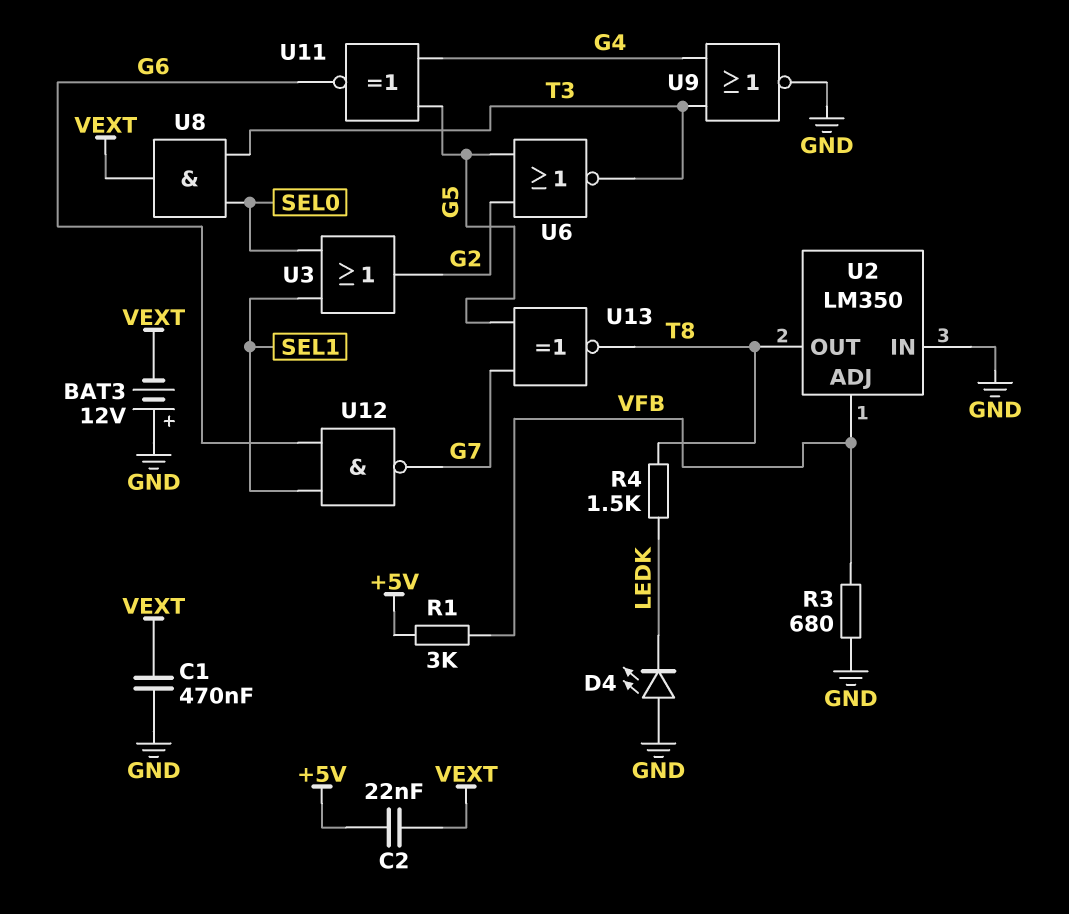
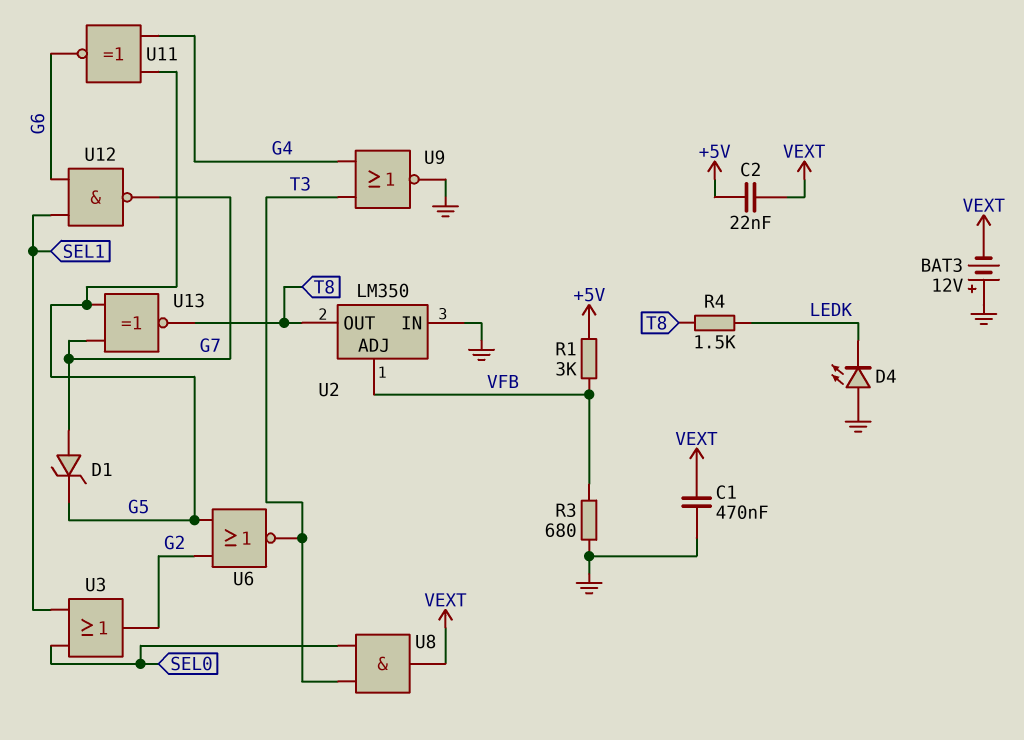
D1: none -> zener (A G7, K G5)

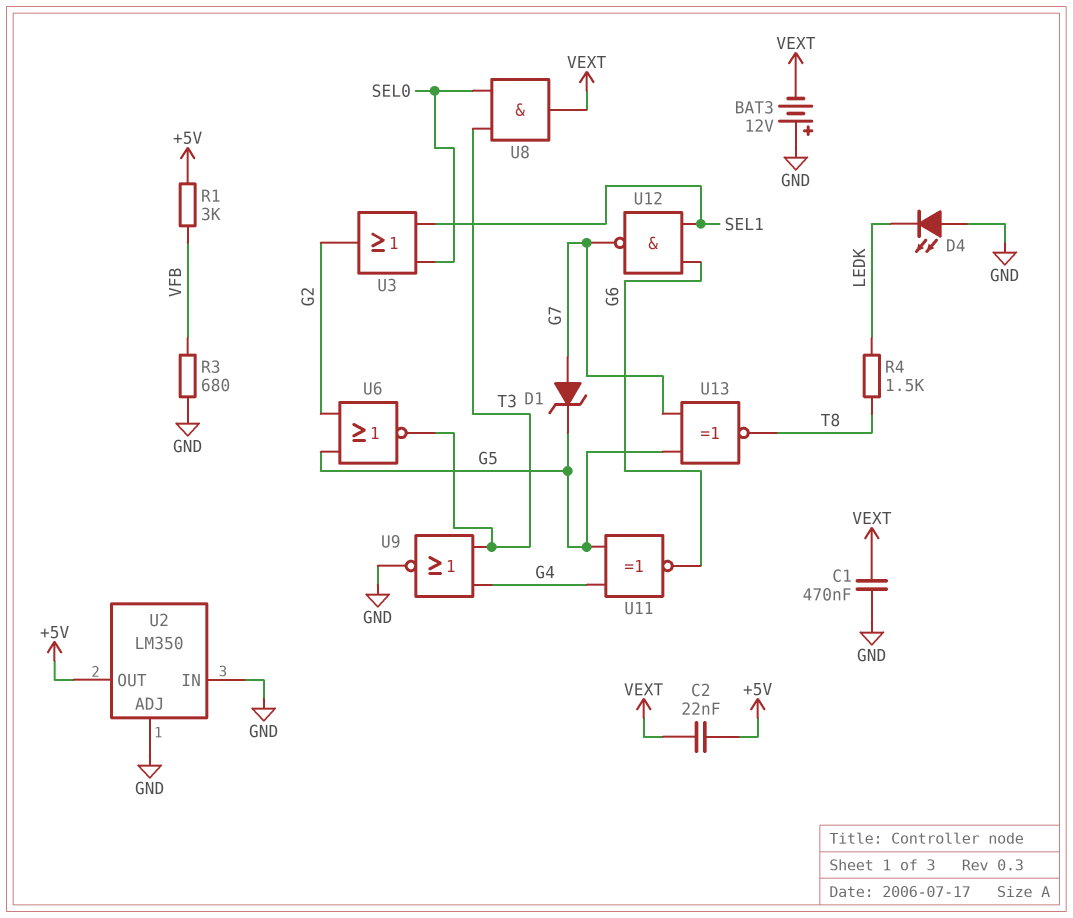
U2 pin ADJ: VFB -> GND
U2 pin OUT: T8 -> +5V

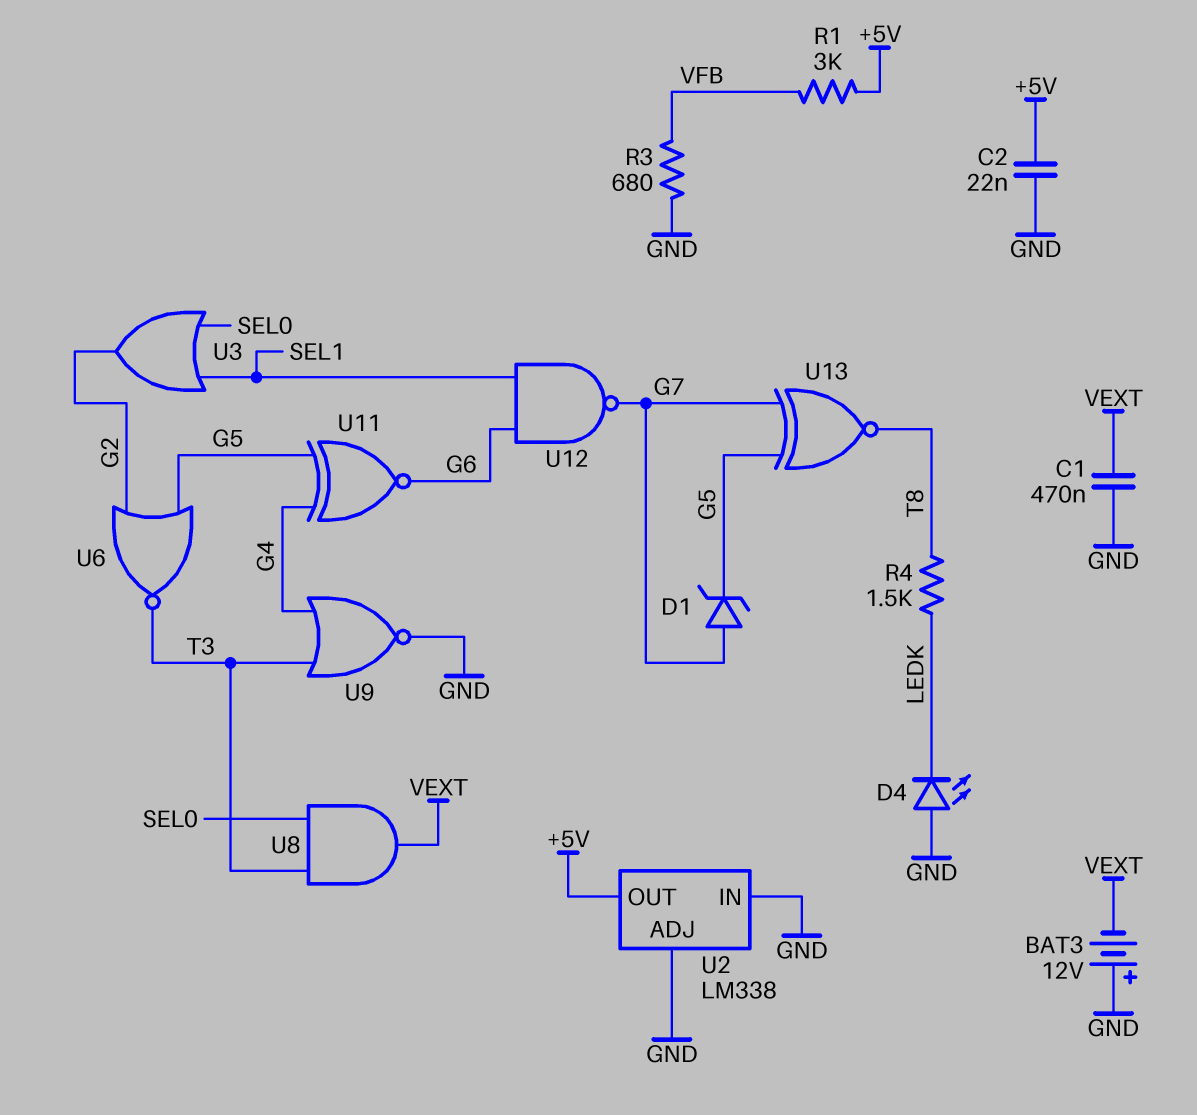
C2: 22nF (+5V, VEXT) -> 22nF (+5V, GND)
U2: LM350 -> LM338

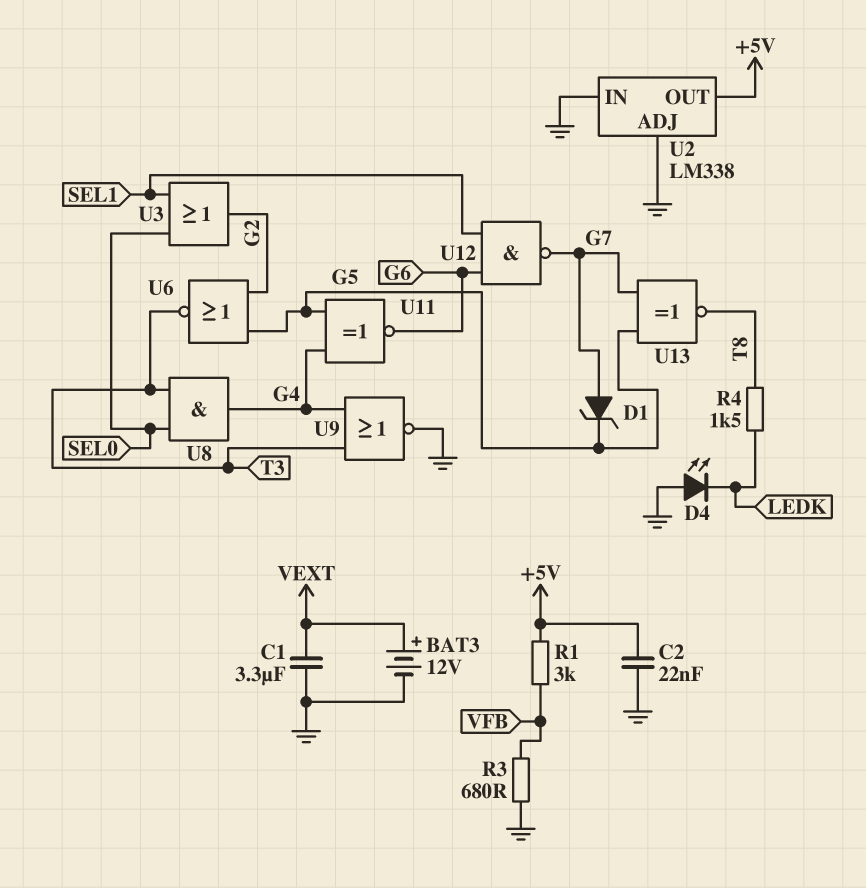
BAT3: 12V (plus GND, minus VEXT) -> 12V (plus VEXT, minus GND)
C1: 470nF (GND, VEXT) -> 3.3uF (GND, VEXT)
U8: AND (in SEL0, in T3, out VEXT) -> AND (in SEL0, in T3, out G4)

